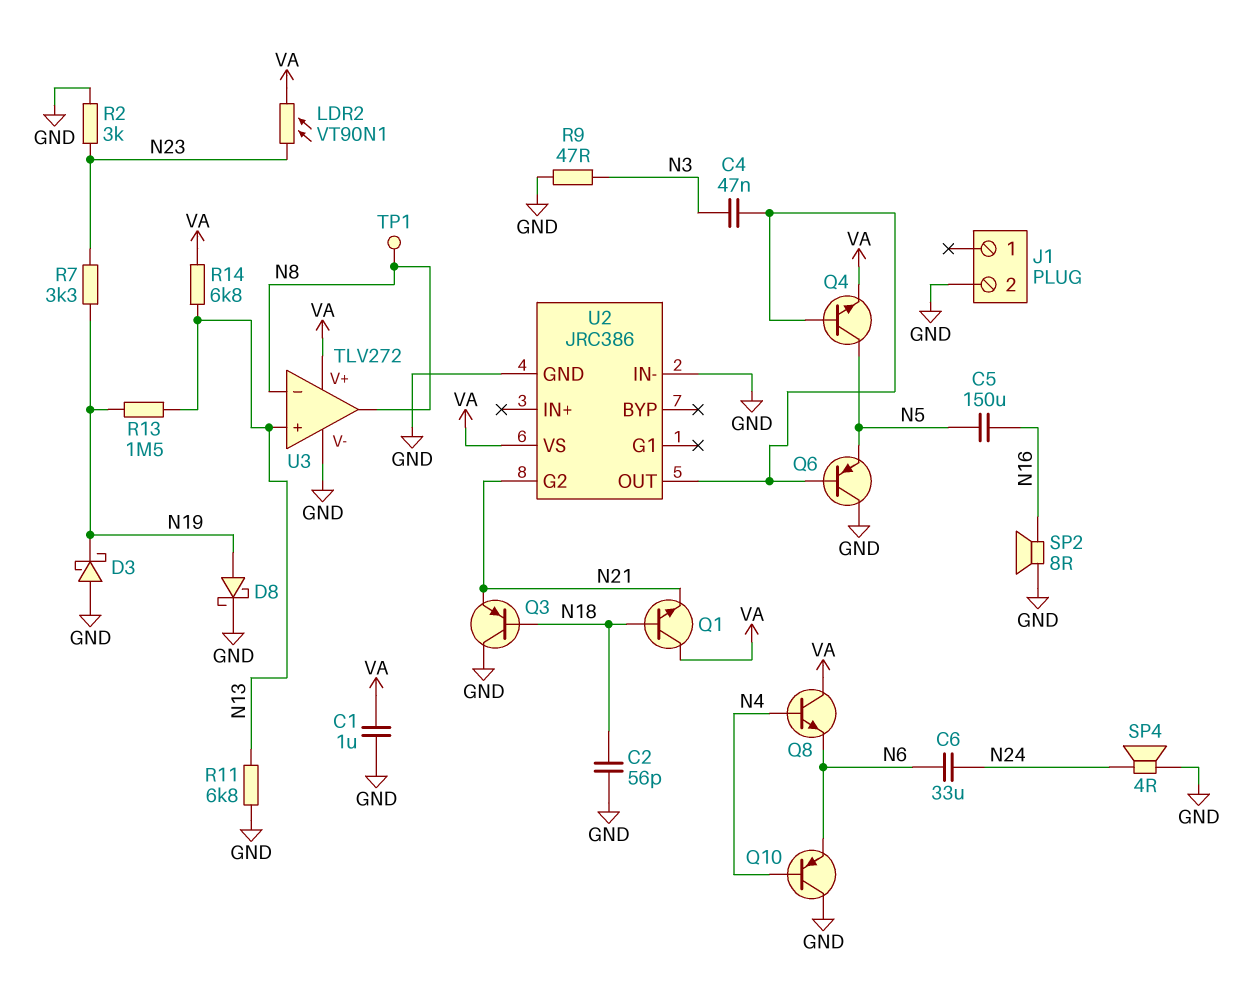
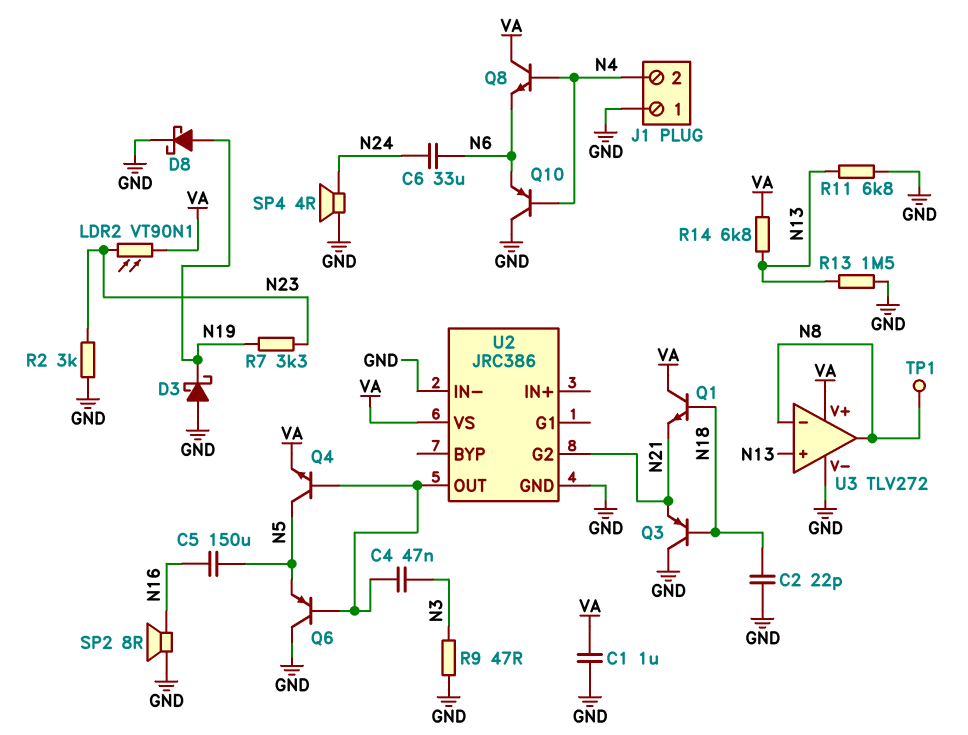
C2: 56pF (GND, N18) -> 22pF (GND, N18)
J1 pin 1: none -> GND
J1 pin 2: GND -> N4
R13: 1.5M (N13, N19) -> 1.5M (GND, N13)

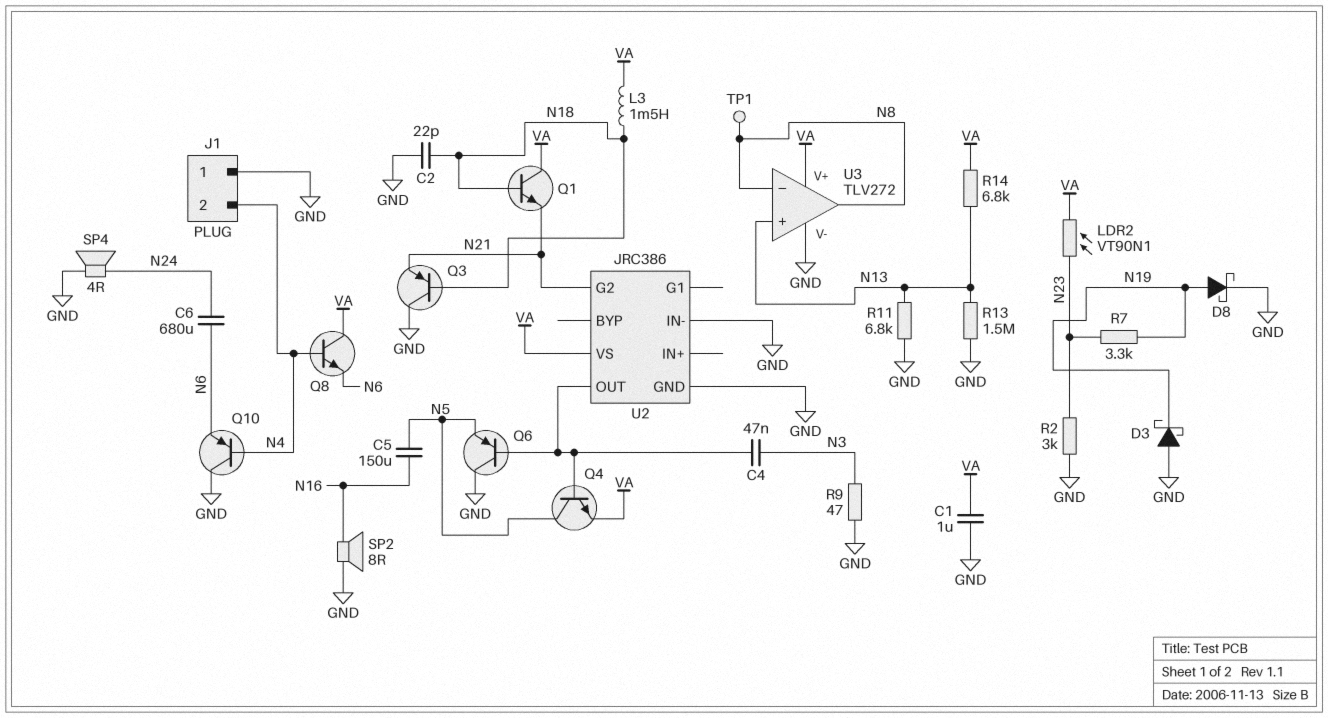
C6: 33uF (N6, N24) -> 680uF (N6, N24)
L3: none -> 1.5mH (N18, VA)

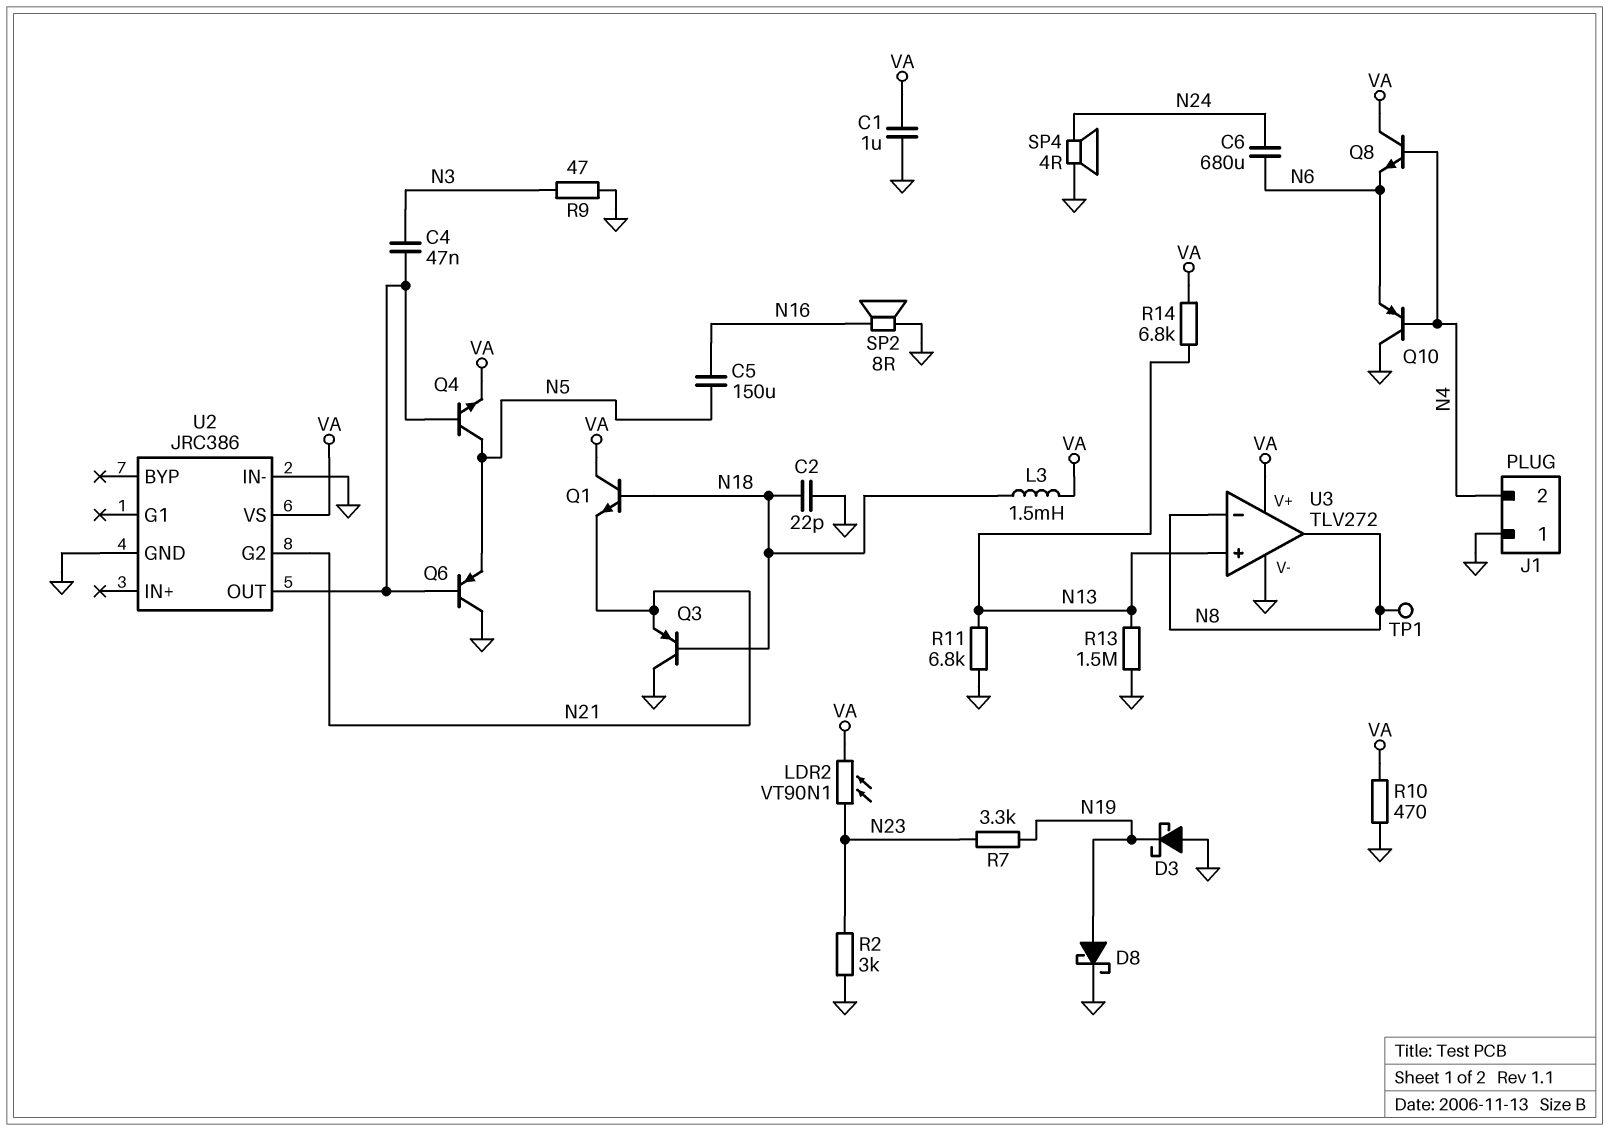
R10: none -> 470 (GND, VA)

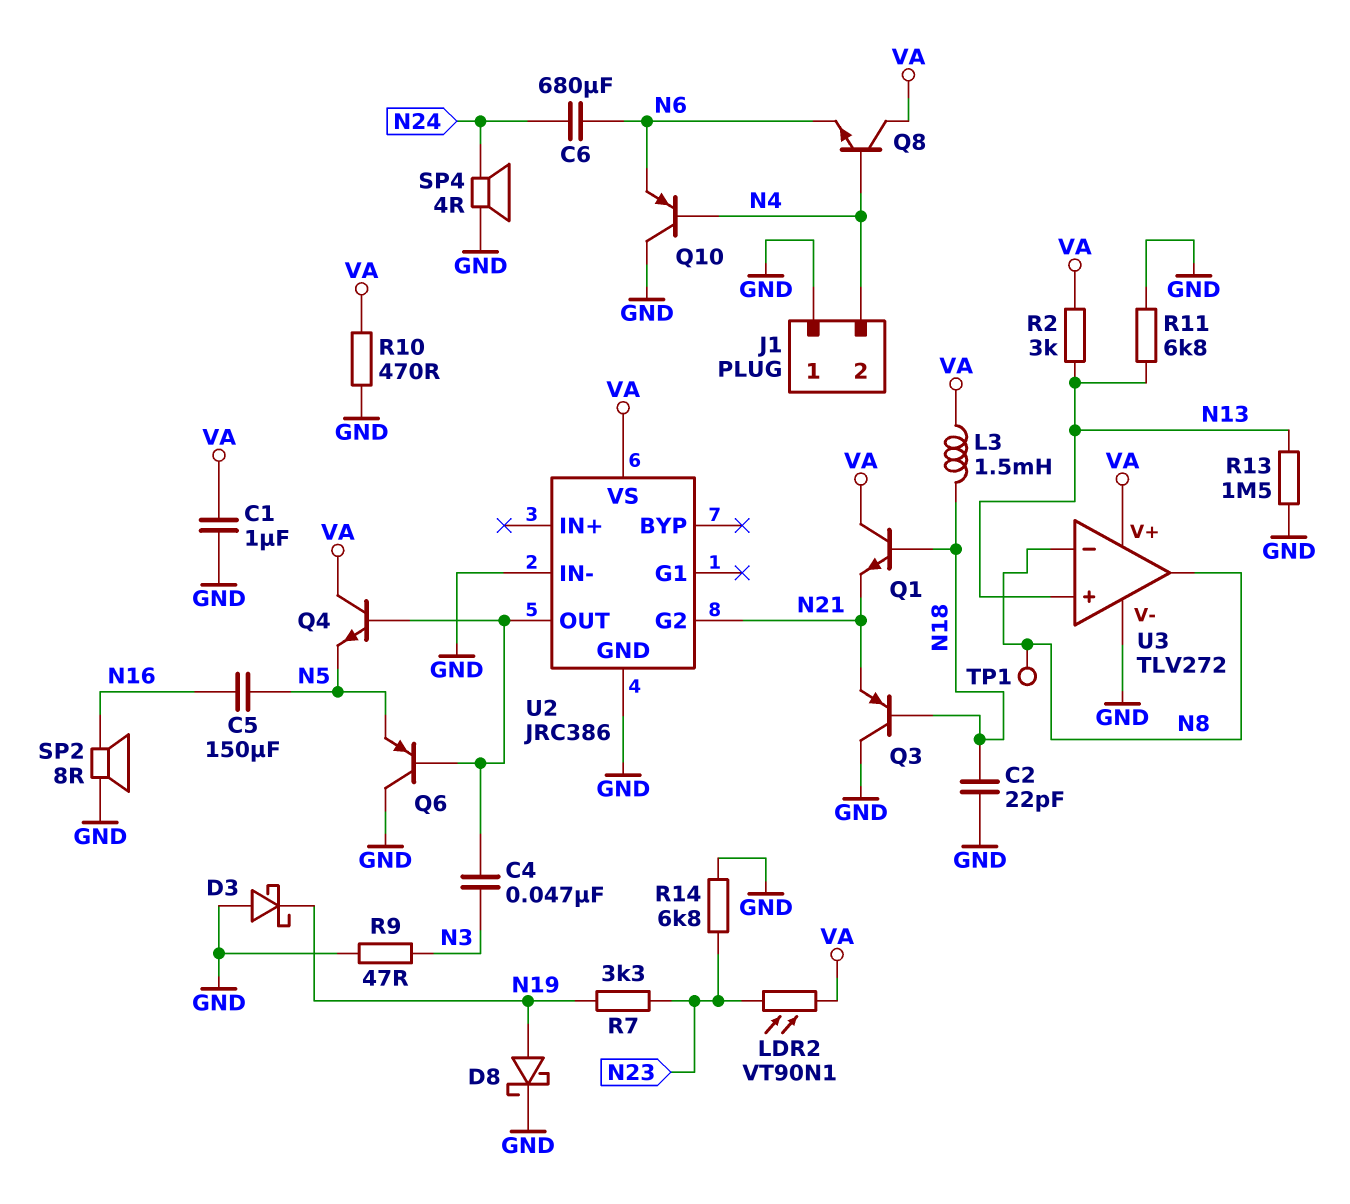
Q4: NPN (B U2/OUT, C N5, E VA) -> NPN (B U2/OUT, C VA, E N5)
R2: 3k (GND, N23) -> 3k (N13, VA)
R14: 6.8k (N13, VA) -> 6.8k (GND, N23)

